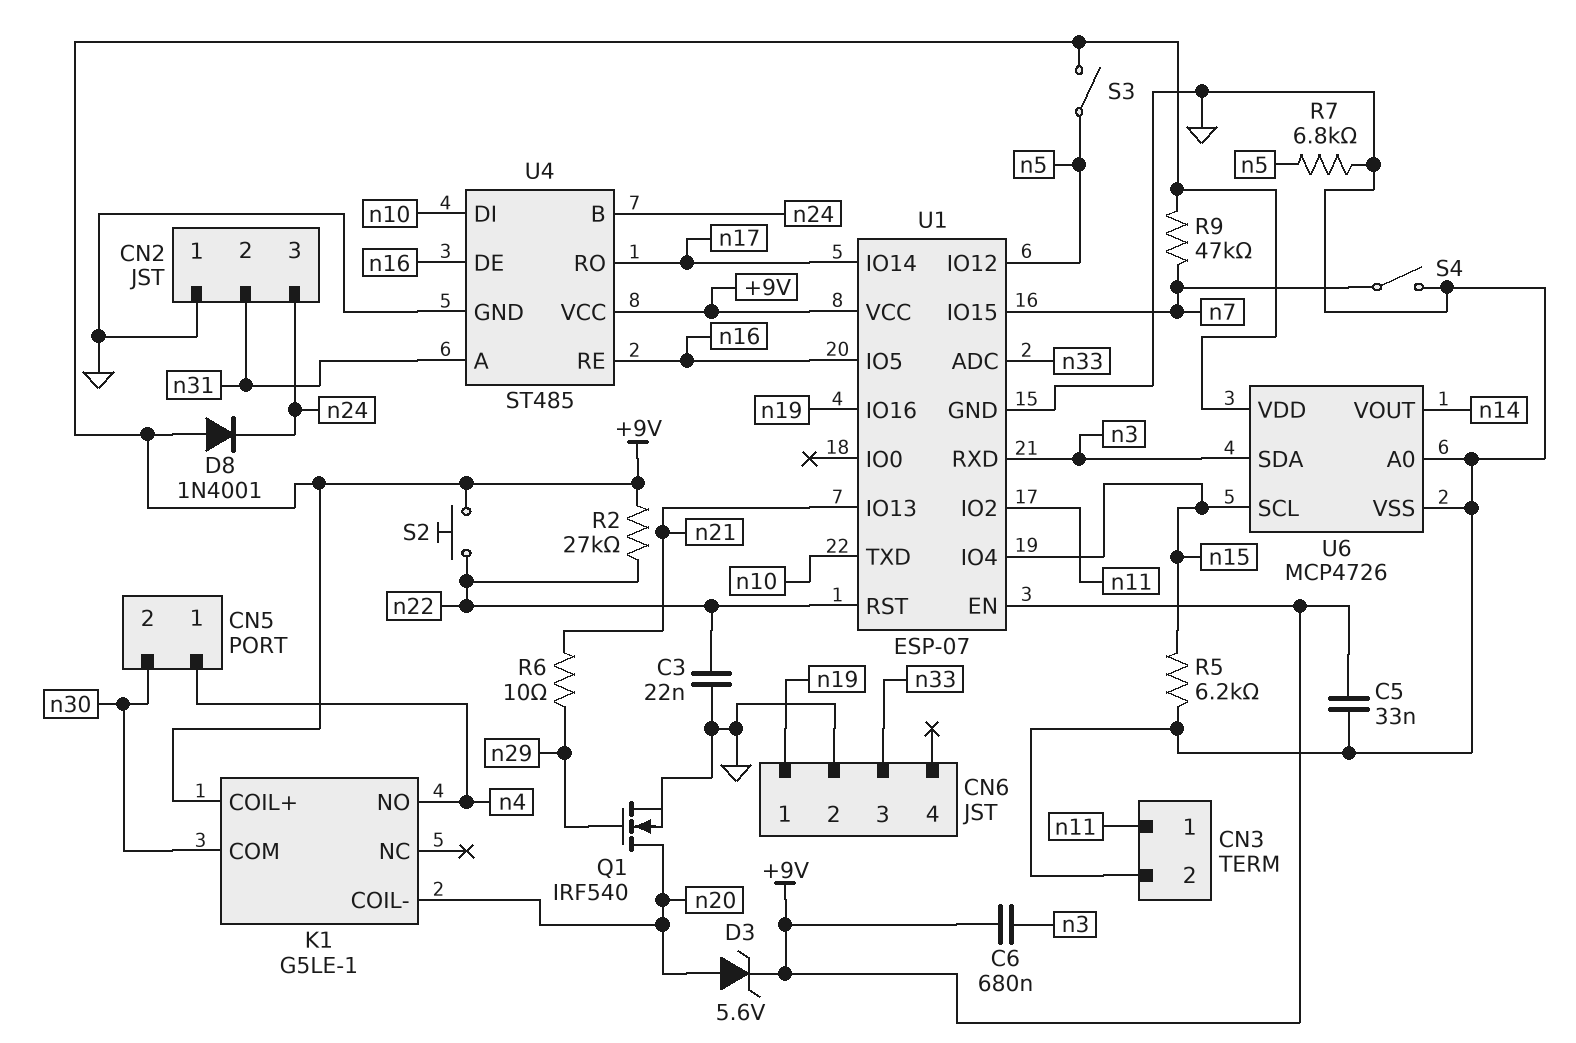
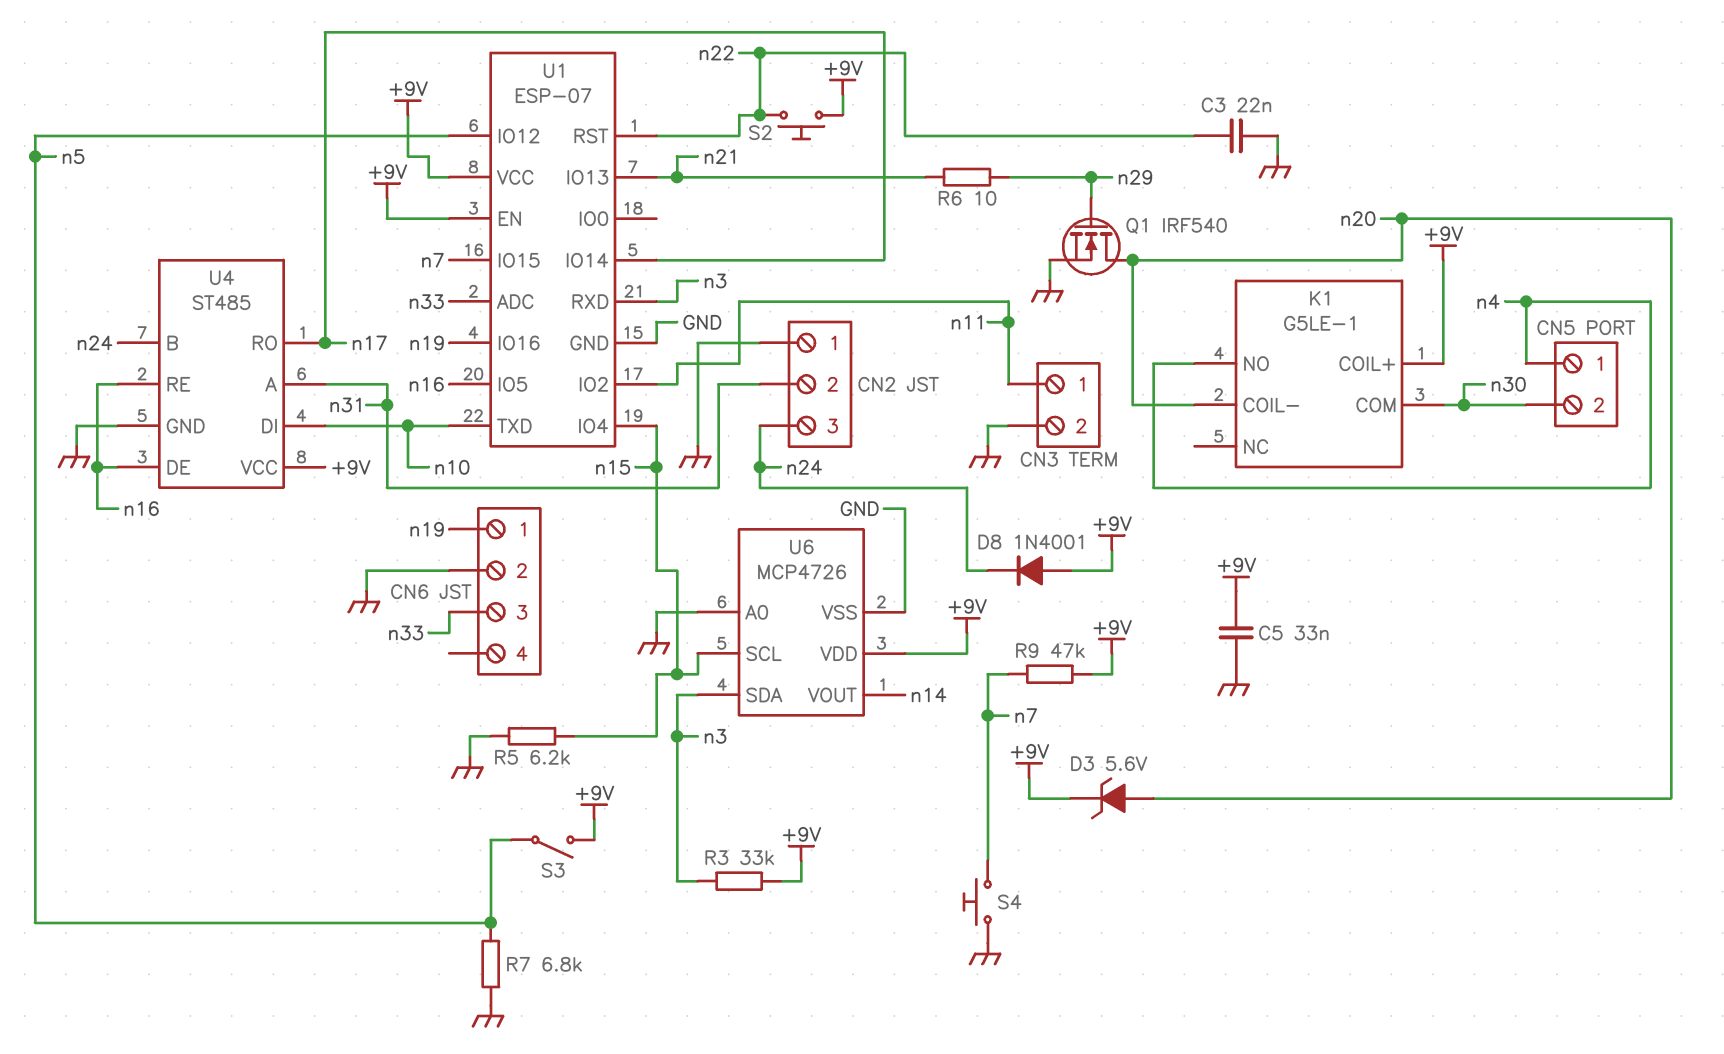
C6: 680nF (+9V, n3) -> none
R2: 27k (+9V, n22) -> none
R3: none -> 33k (+9V, n3)
S4: switch (GND, n7) -> button (GND, n7)

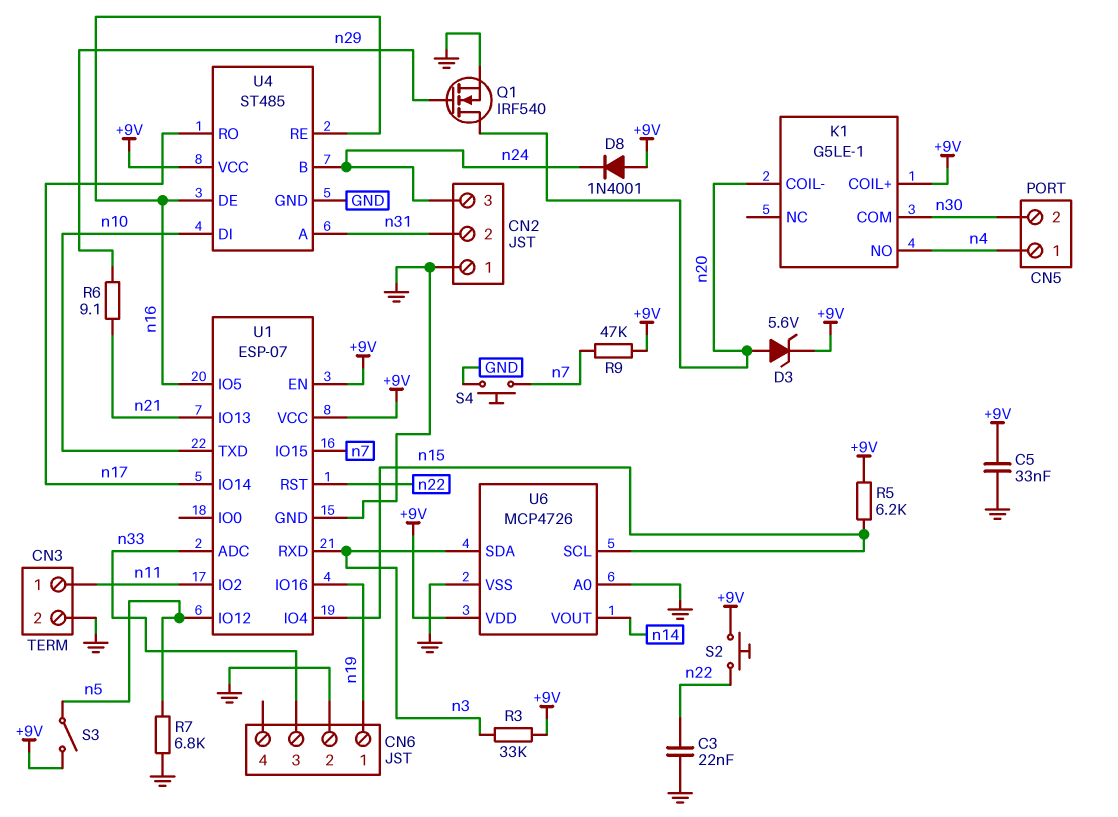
R5: 6.2k (GND, n15) -> 6.2k (+9V, n15)
R6: 10 (n21, n29) -> 9.1 (n21, n29)

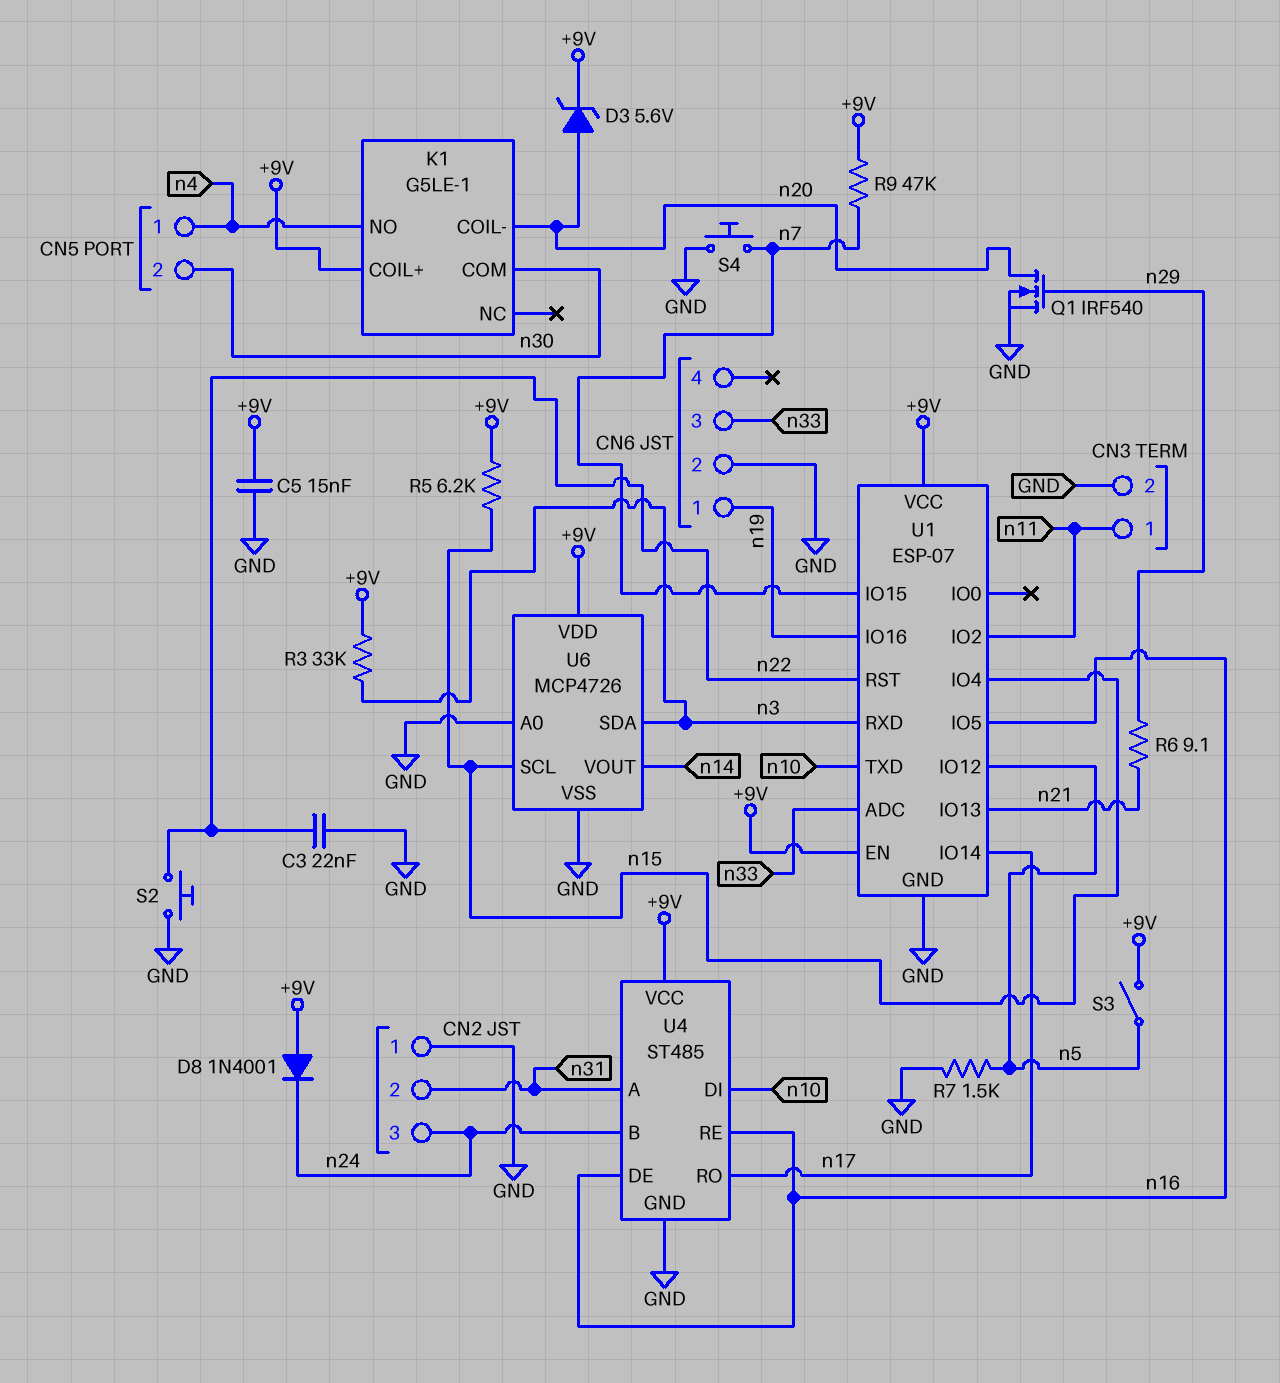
C5: 33nF (+9V, GND) -> 15nF (+9V, GND)
R7: 6.8k (GND, n5) -> 1.5k (GND, n5)
S2: button (+9V, n22) -> button (GND, n22)

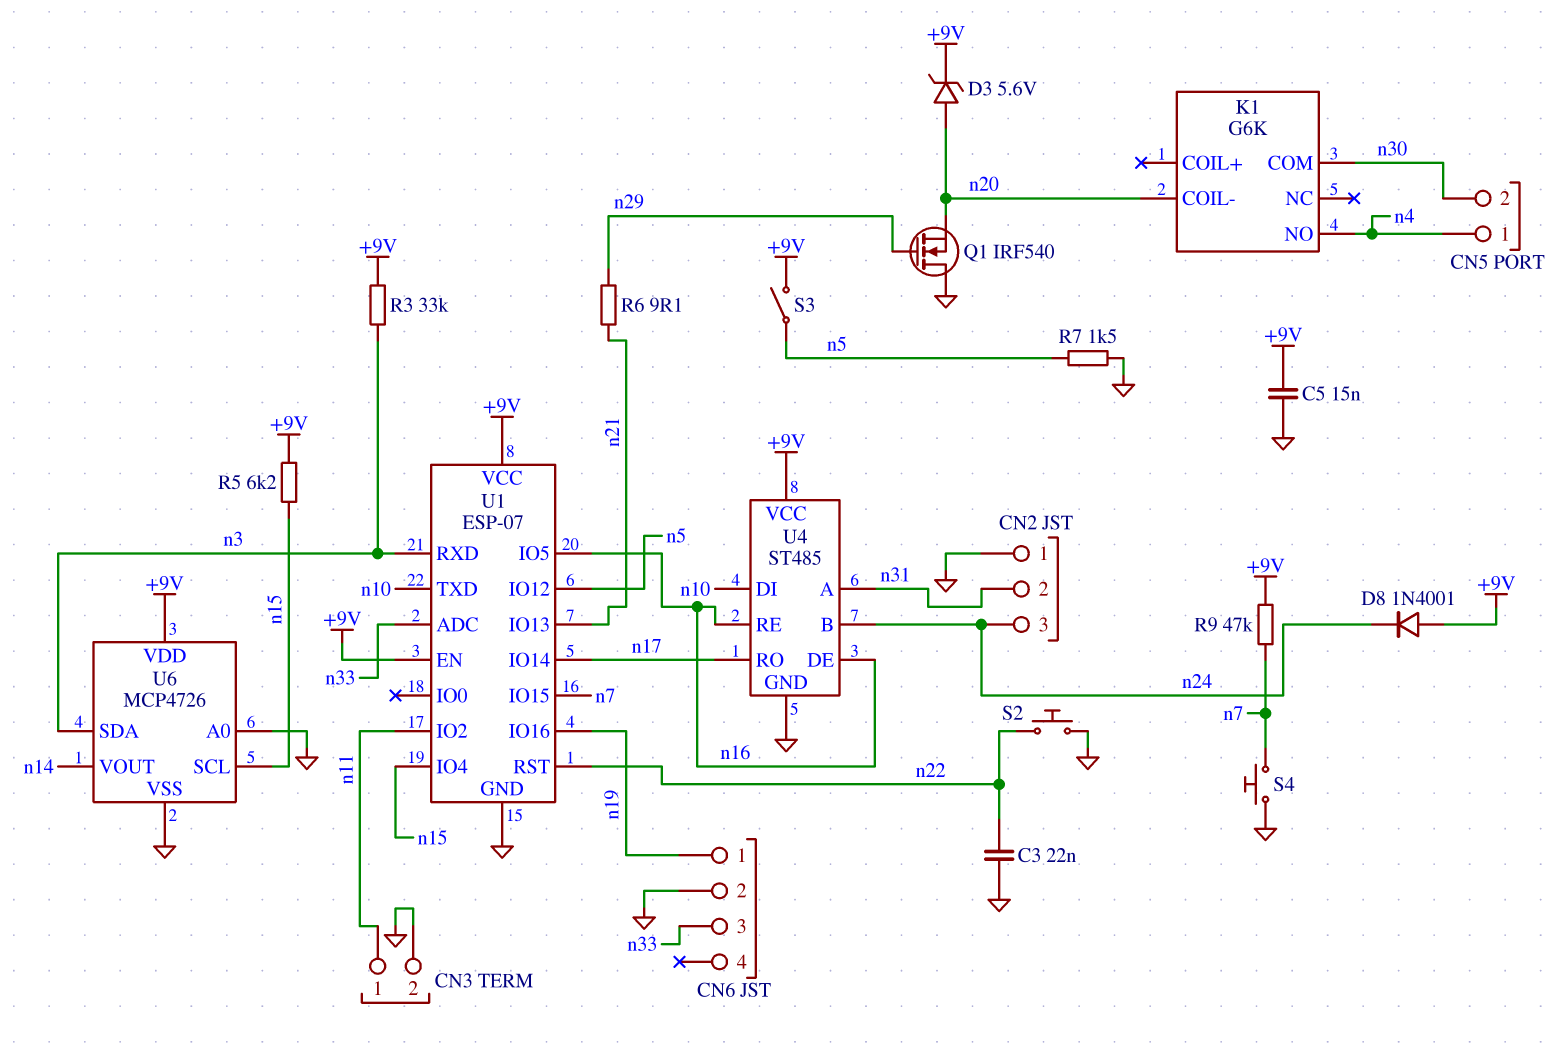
K1: G5LE-1 -> G6K
K1 pin COIL+: +9V -> none
Q1: NMOS IRF540 (G n29, D n20, S GND) -> NMOS IRF540 (G n29, D GND, S n20)

